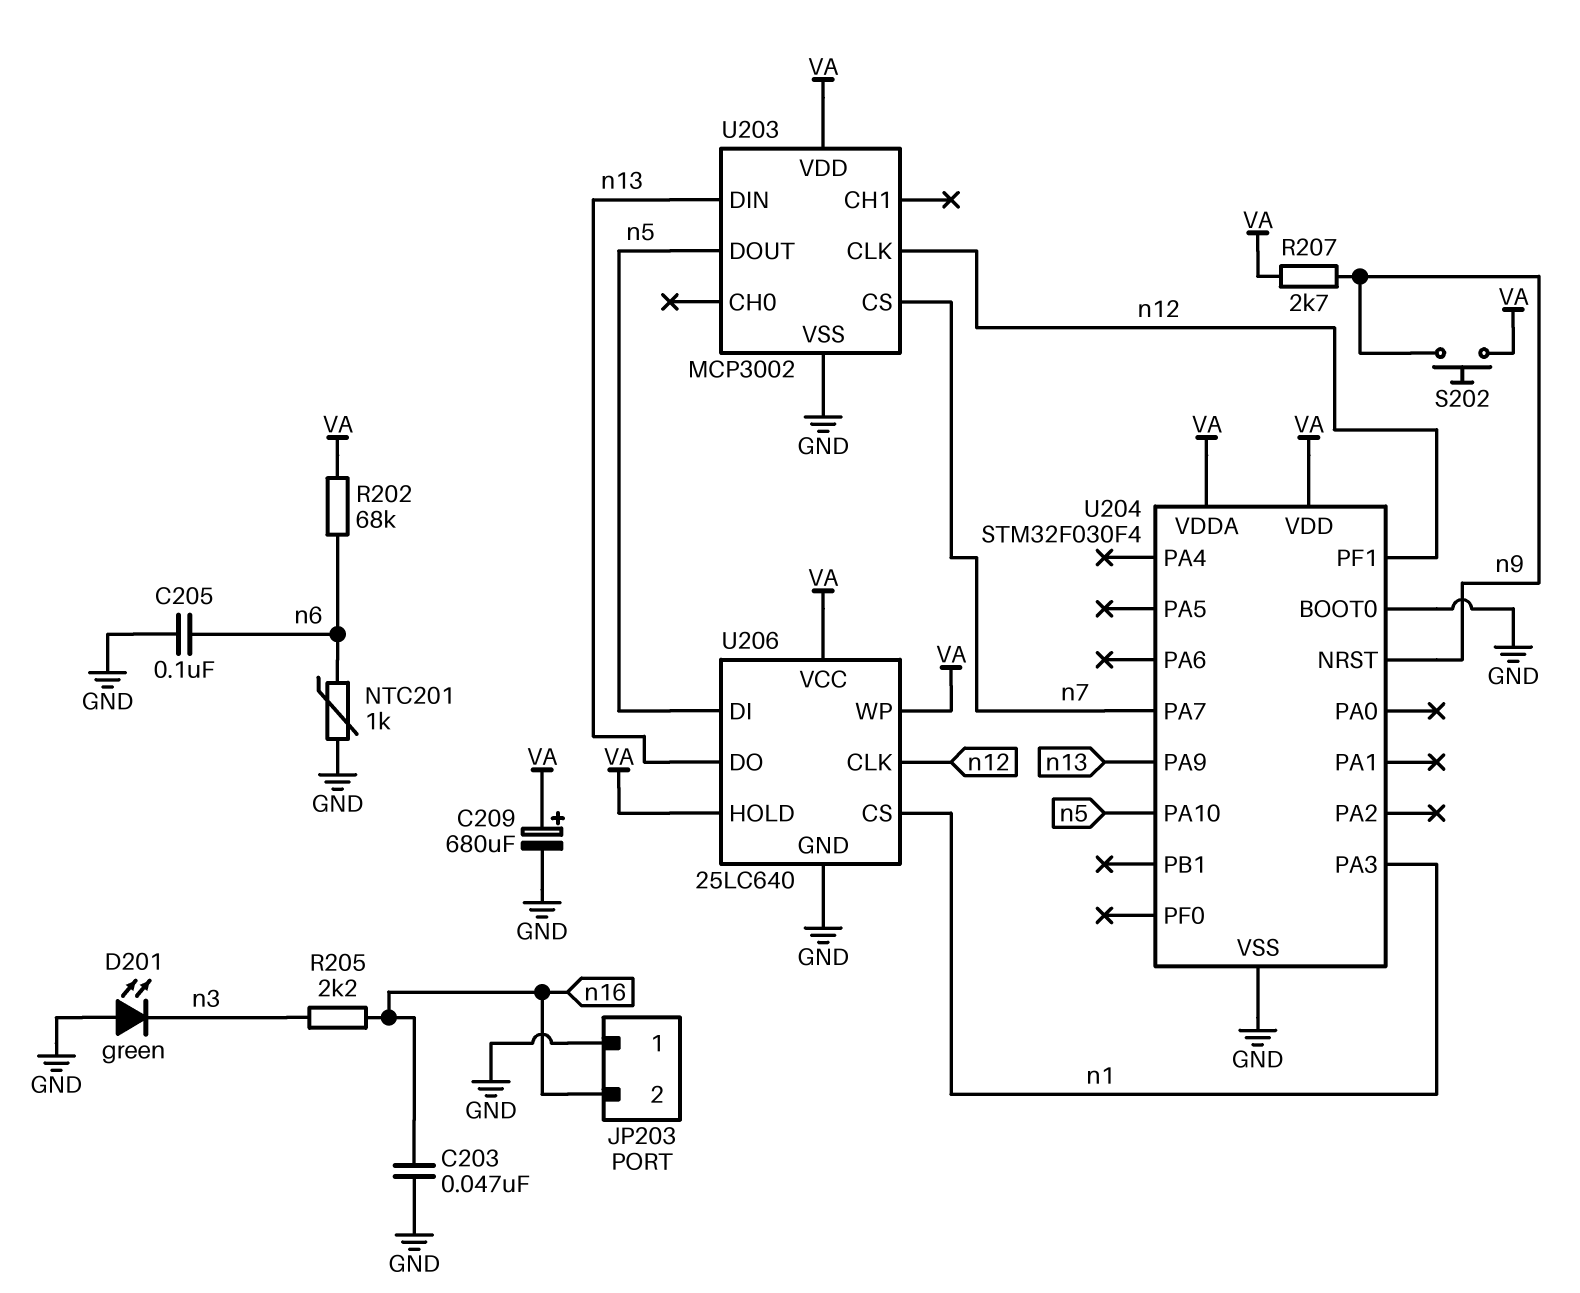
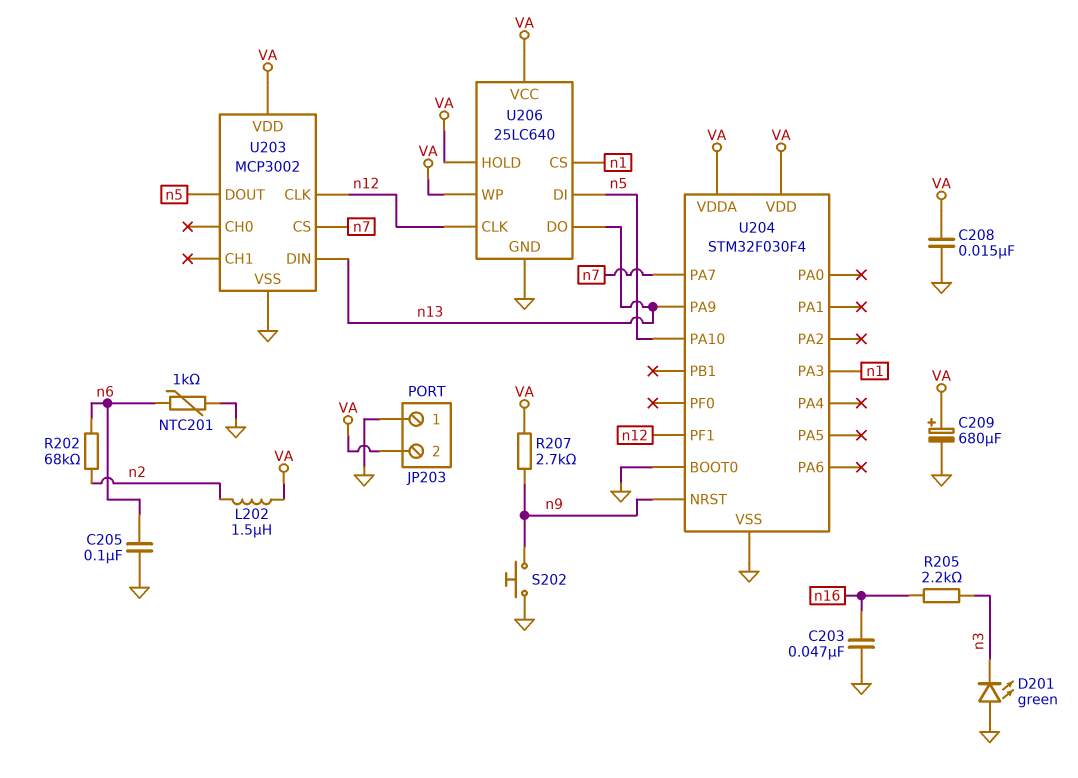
C208: none -> 15nF (GND, VA)
JP203 pin 2: n16 -> VA
L202: none -> 1.5uH (VA, n2)
R202: 68k (VA, n6) -> 68k (n2, n6)
S202: button (VA, n9) -> button (GND, n9)

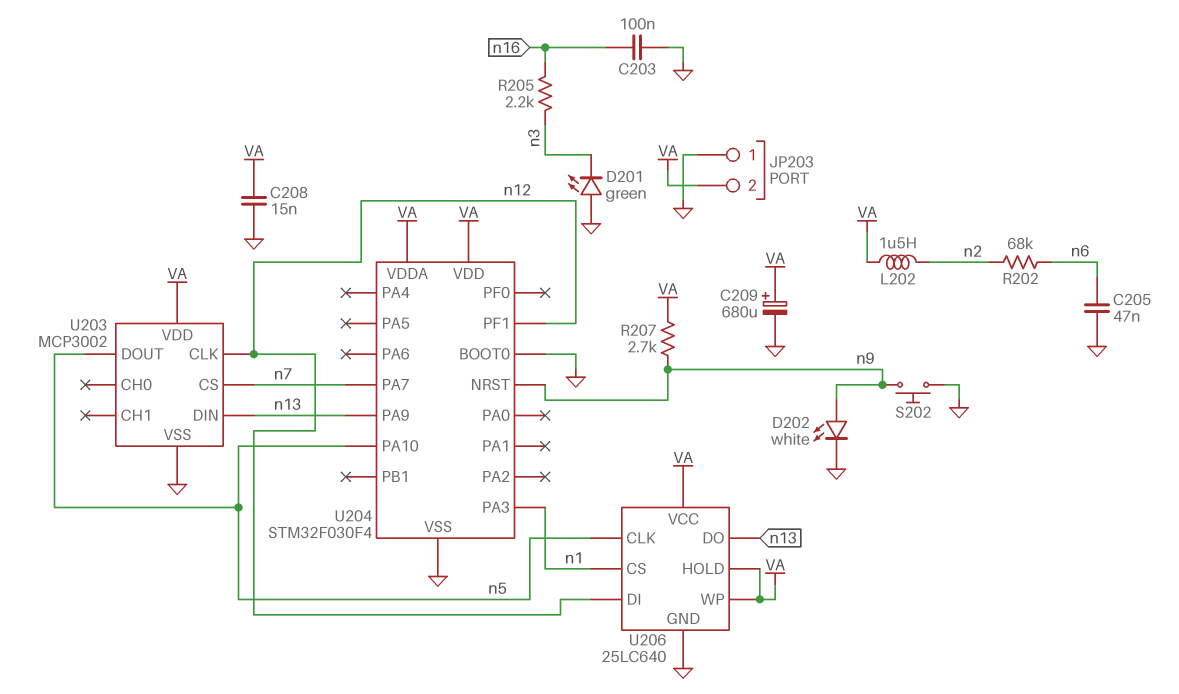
C203: 47nF (GND, n16) -> 100nF (GND, n16)
C205: 100nF (GND, n6) -> 47nF (GND, n6)
D202: none -> LED white (A n9, K GND)
NTC201: 1k (GND, n6) -> none
U206 pin CLK: n12 -> n5
U206 pin DI: n5 -> n12

